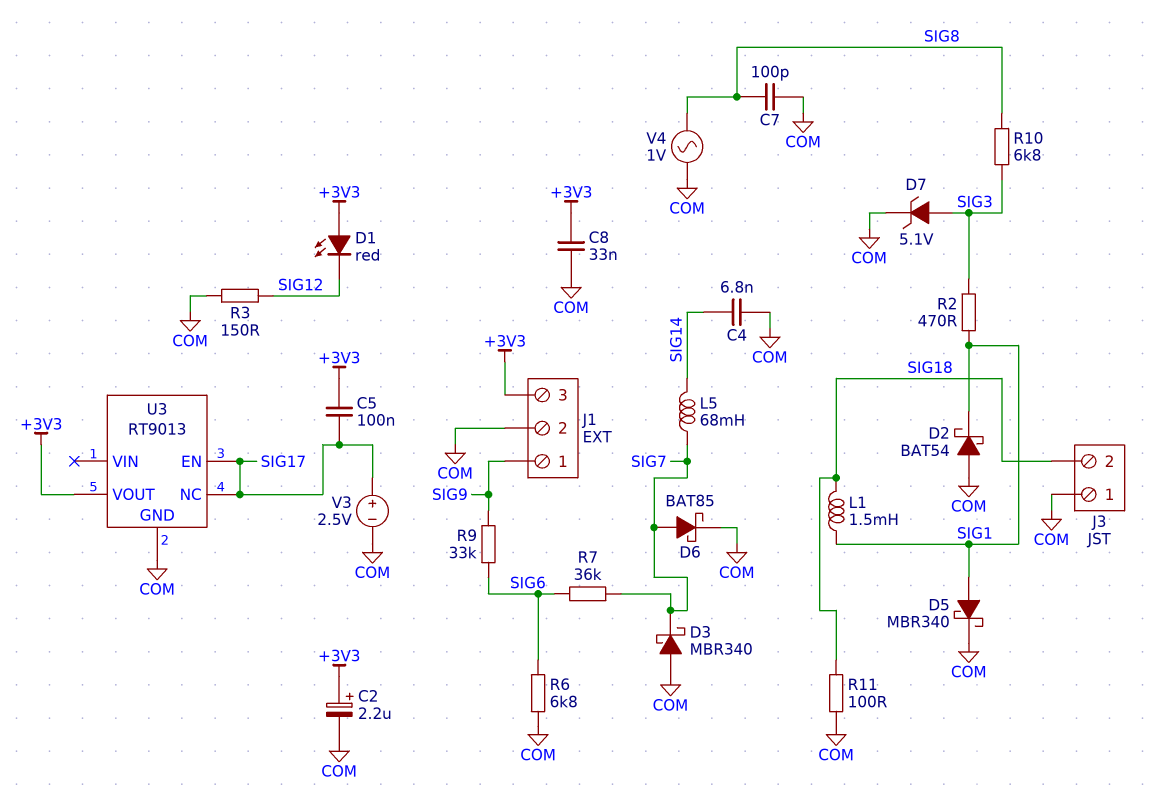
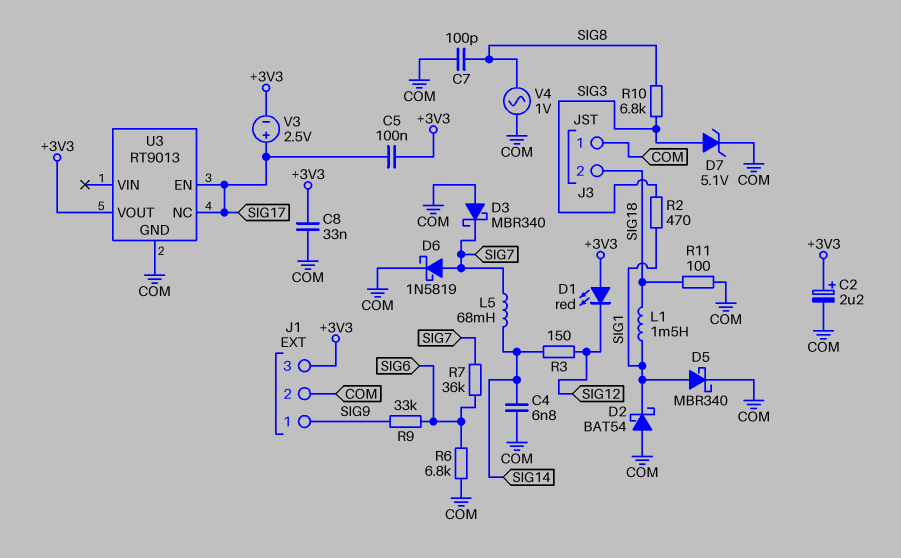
D6: schottky BAT85 (A SIG7, K COM) -> schottky 1N5819 (A SIG7, K COM)
R3: 150 (COM, SIG12) -> 150 (SIG12, SIG14)
V3: 2.5V (plus SIG17, minus COM) -> 2.5V (plus SIG17, minus +3V3)

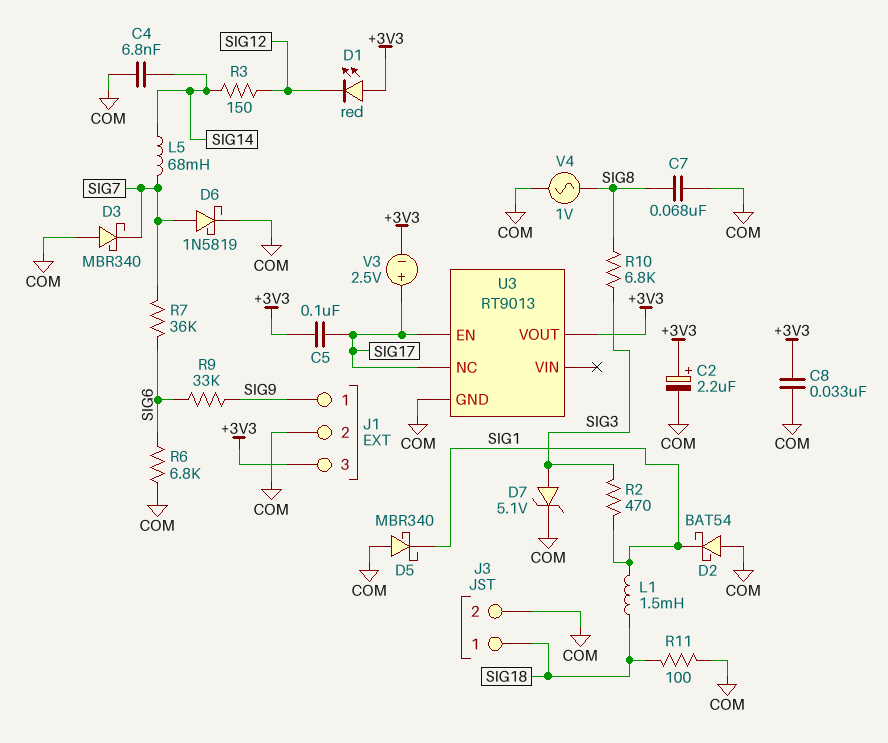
C7: 100pF (COM, SIG8) -> 68nF (COM, SIG8)
D5: schottky MBR340 (A SIG1, K COM) -> schottky MBR340 (A COM, K SIG1)
J3 pin 1: COM -> SIG18
J3 pin 2: SIG18 -> COM

